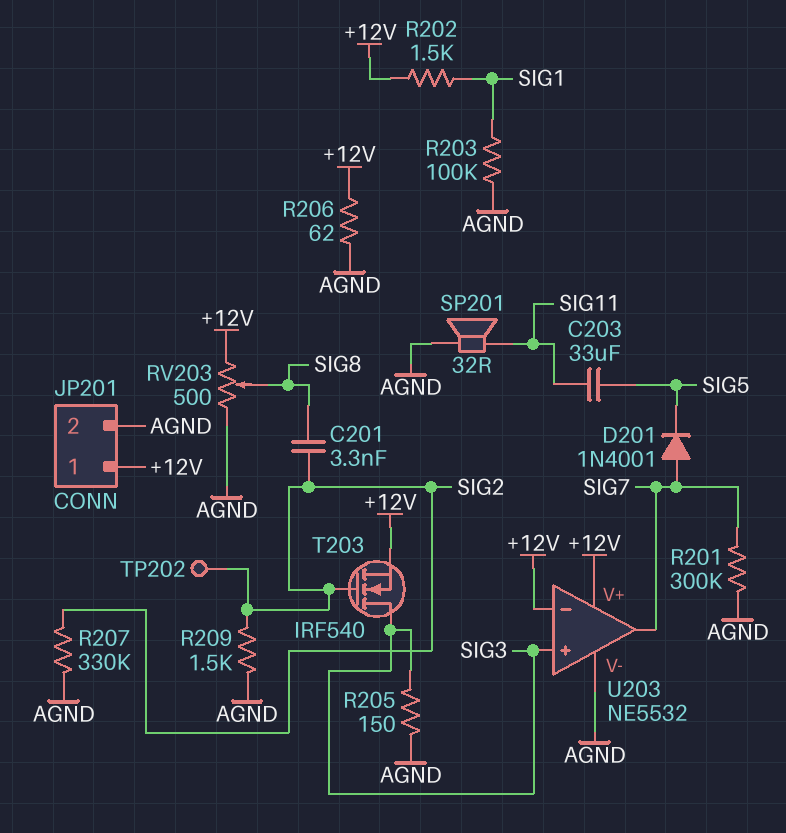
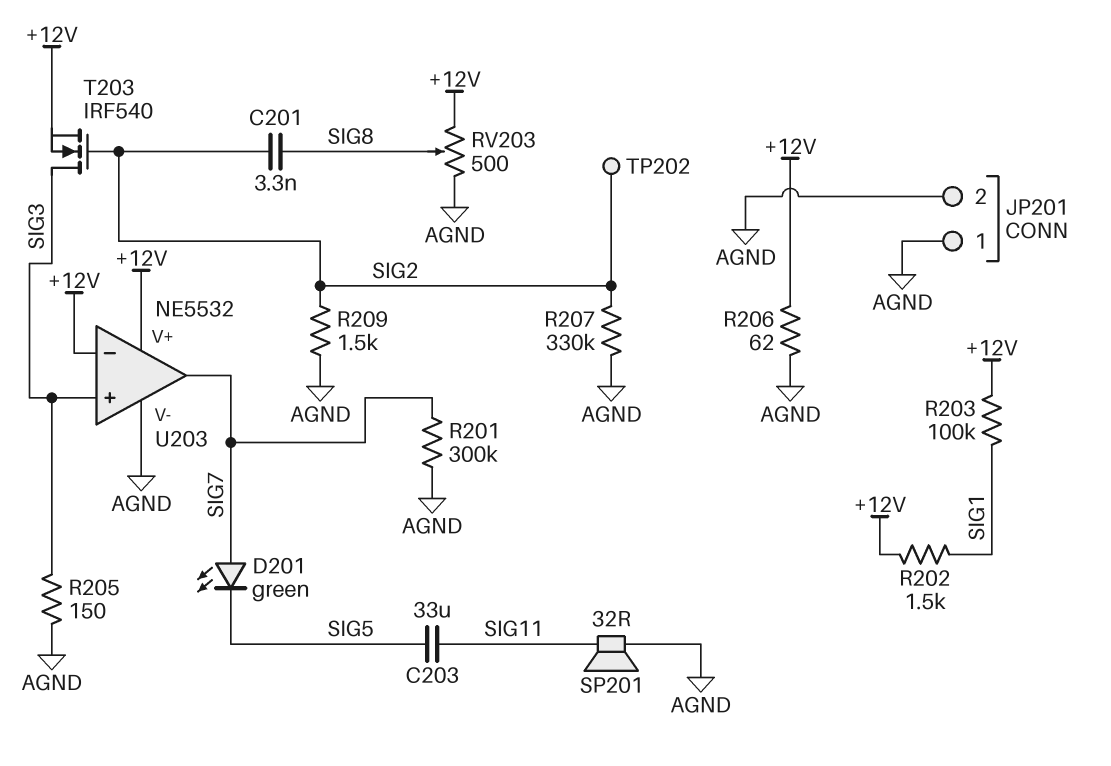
D201: diode 1N4001 (A SIG7, K SIG5) -> LED green (A SIG7, K SIG5)
JP201 pin 1: +12V -> AGND
R203: 100k (AGND, SIG1) -> 100k (+12V, SIG1)

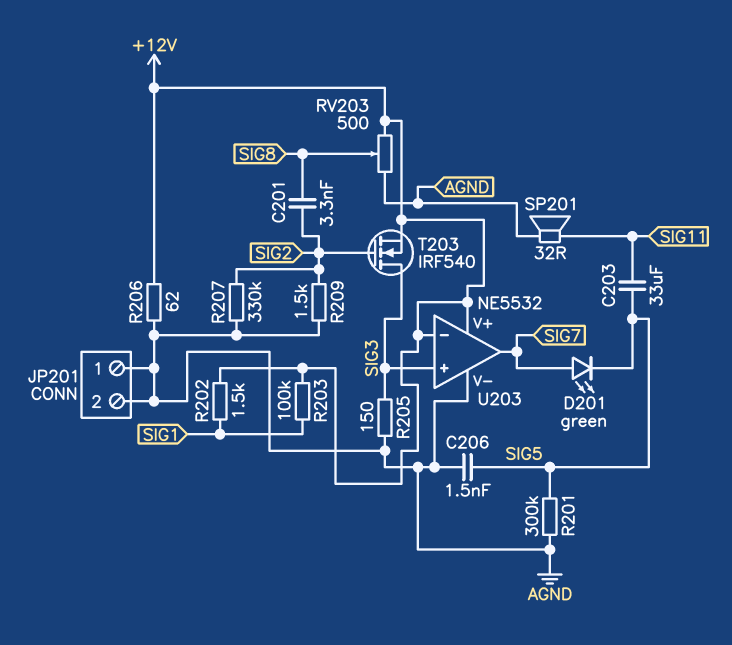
C206: none -> 1.5nF (AGND, SIG5)
R201: 300k (AGND, SIG7) -> 300k (AGND, SIG5)
TP202: test point (SIG2) -> none

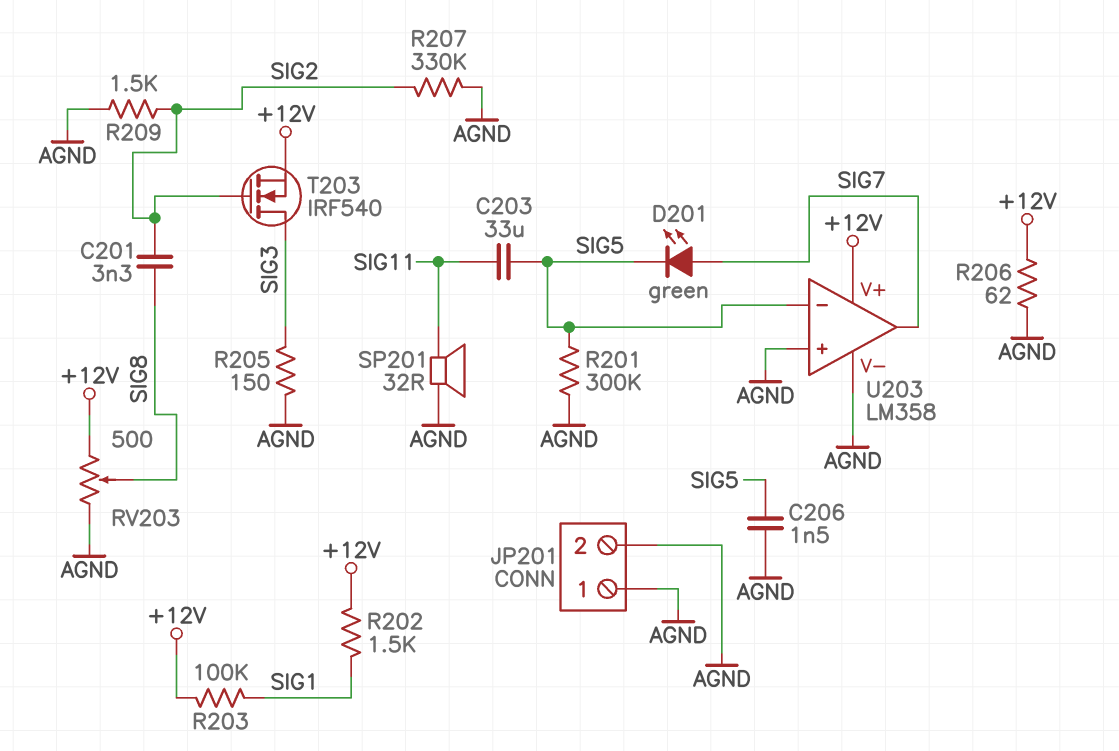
U203: NE5532 -> LM358
U203 pin in+: SIG3 -> AGND
U203 pin in-: +12V -> SIG5

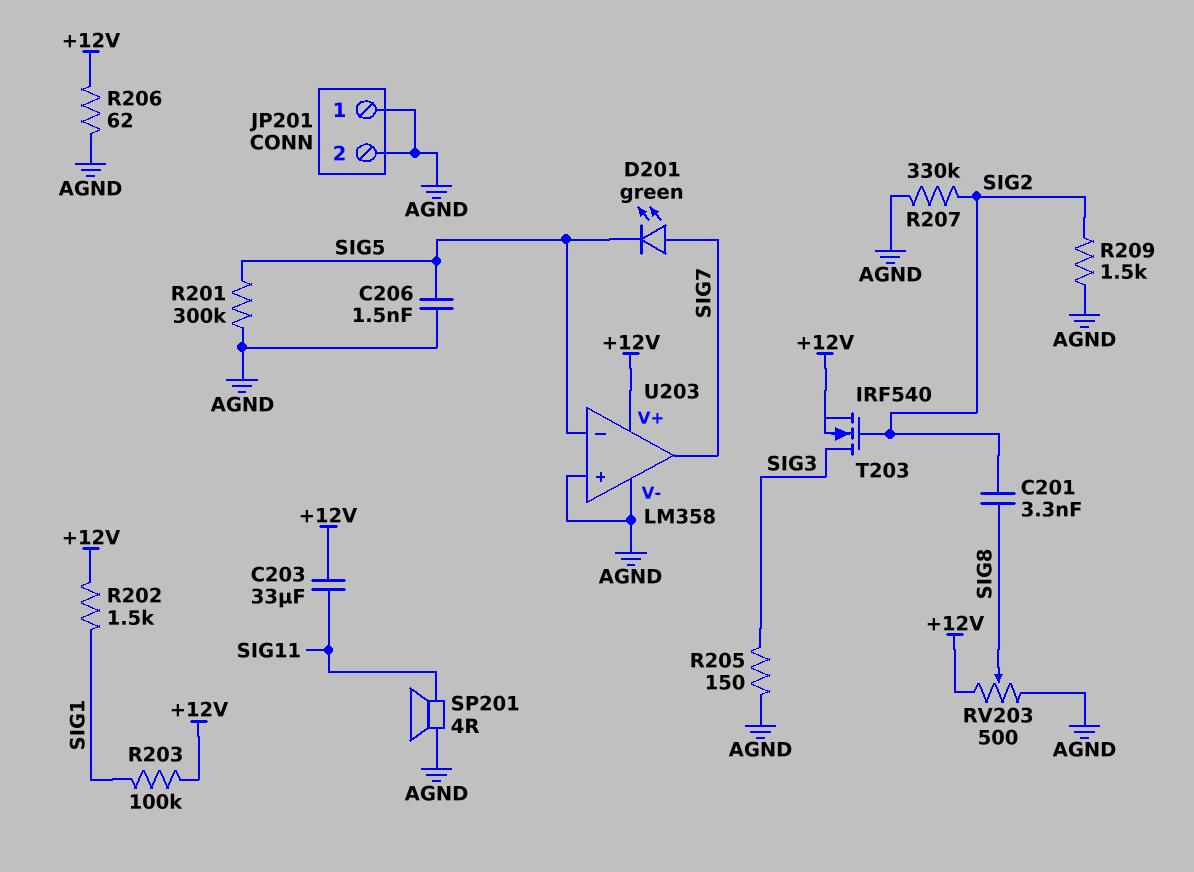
C203: 33uF (SIG5, SIG11) -> 33uF (+12V, SIG11)
SP201: speaker 32R (AGND, SIG11) -> speaker 4R (AGND, SIG11)

